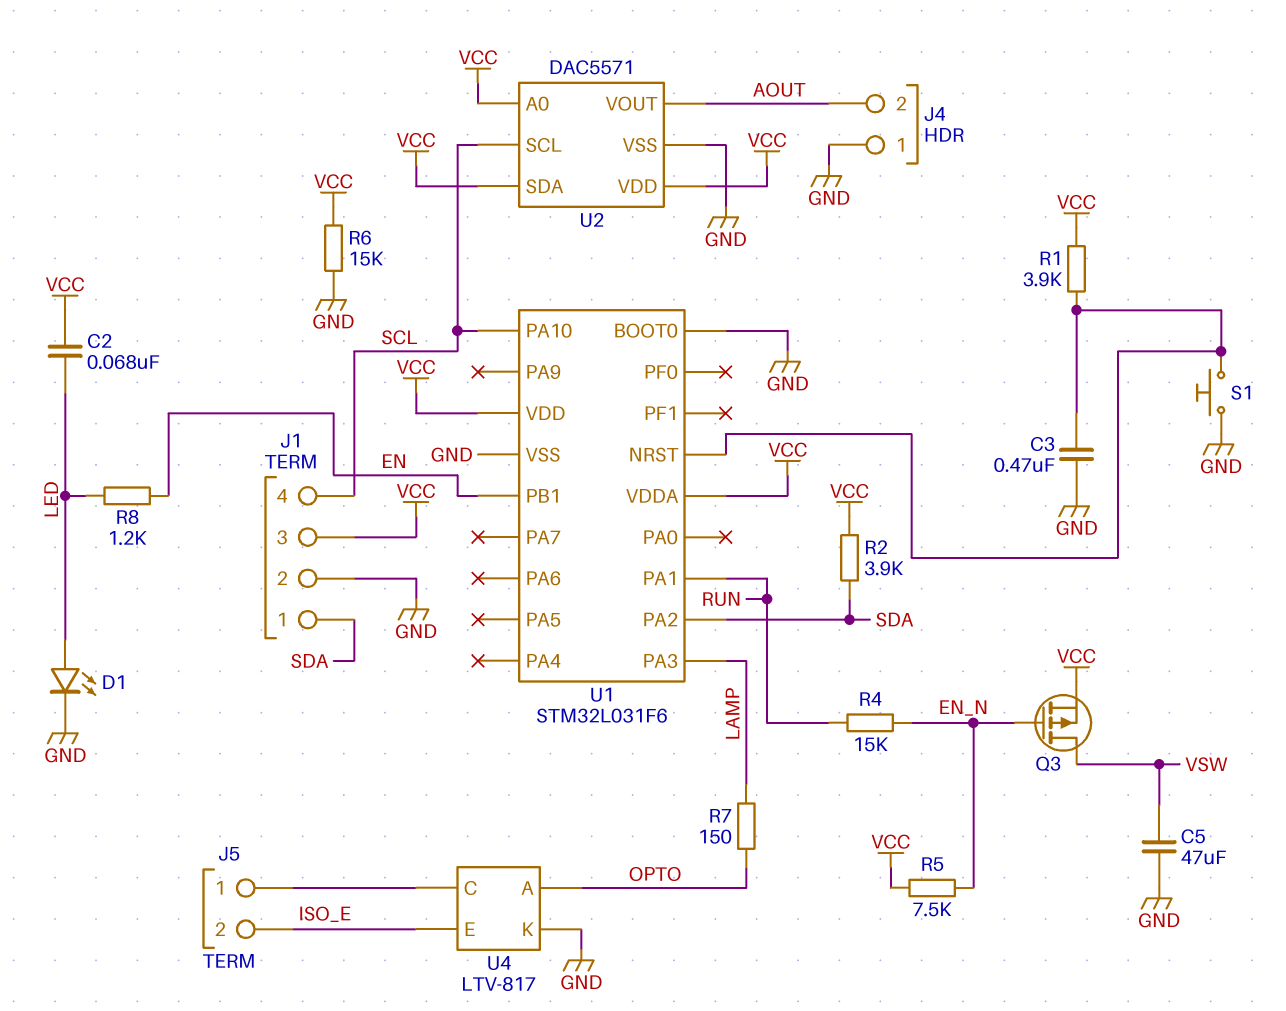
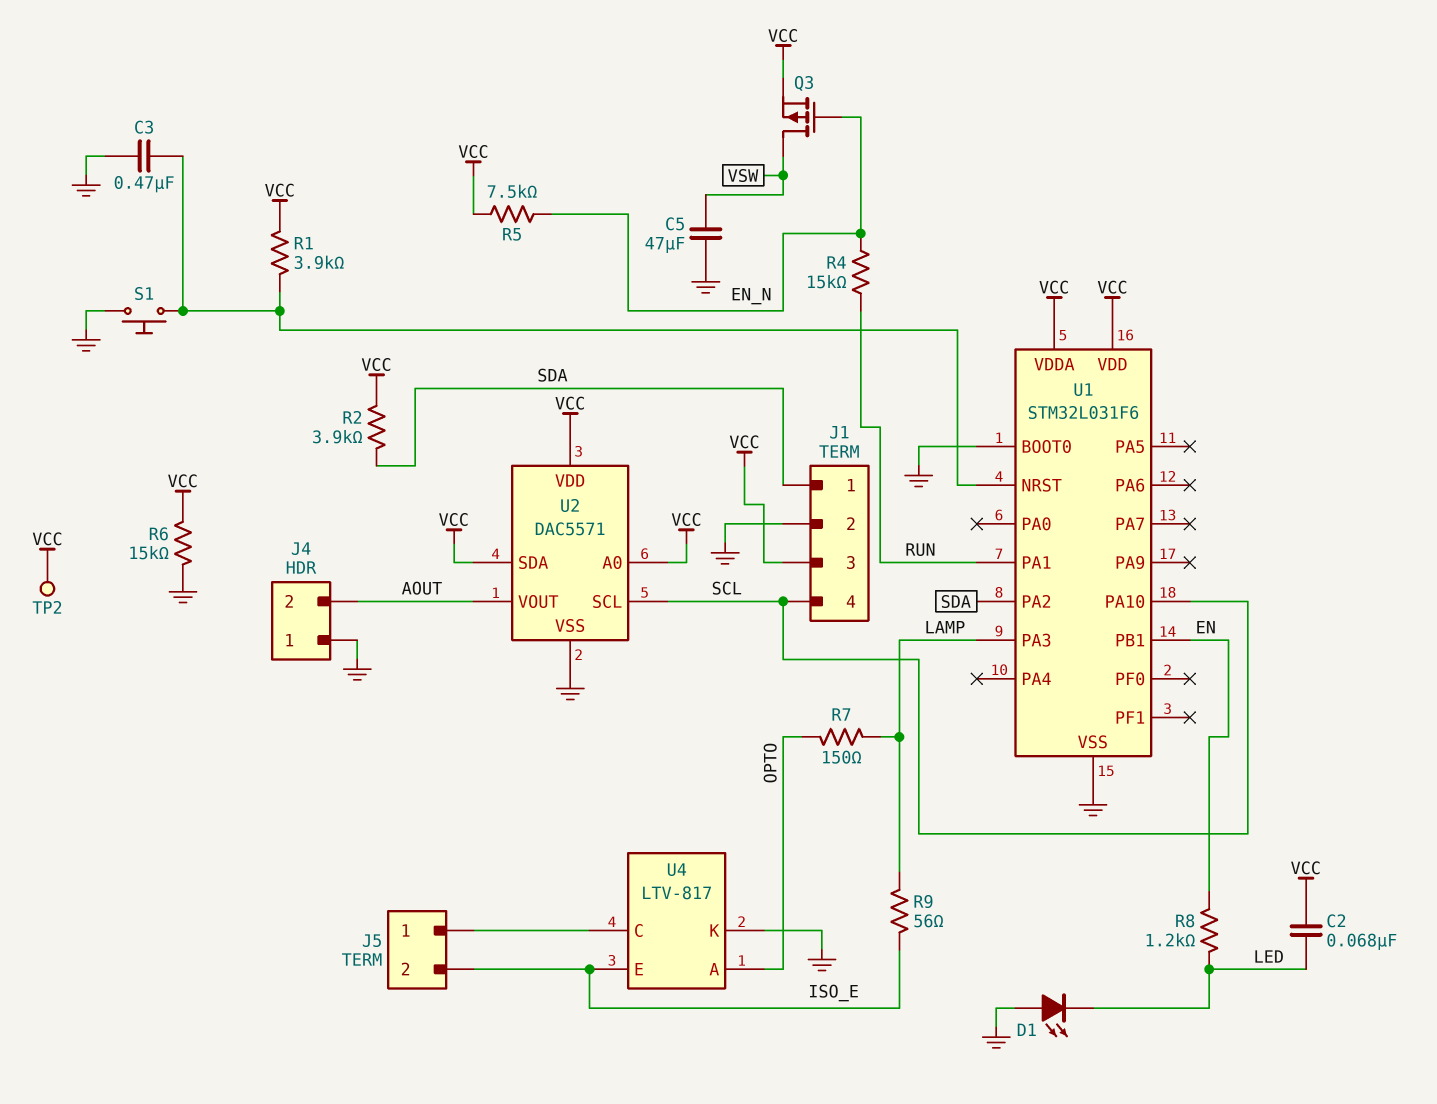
D1: LED (A LED, K GND) -> LED (A GND, K LED)
R9: none -> 56 (ISO_E, LAMP)
TP2: none -> test point (VCC)

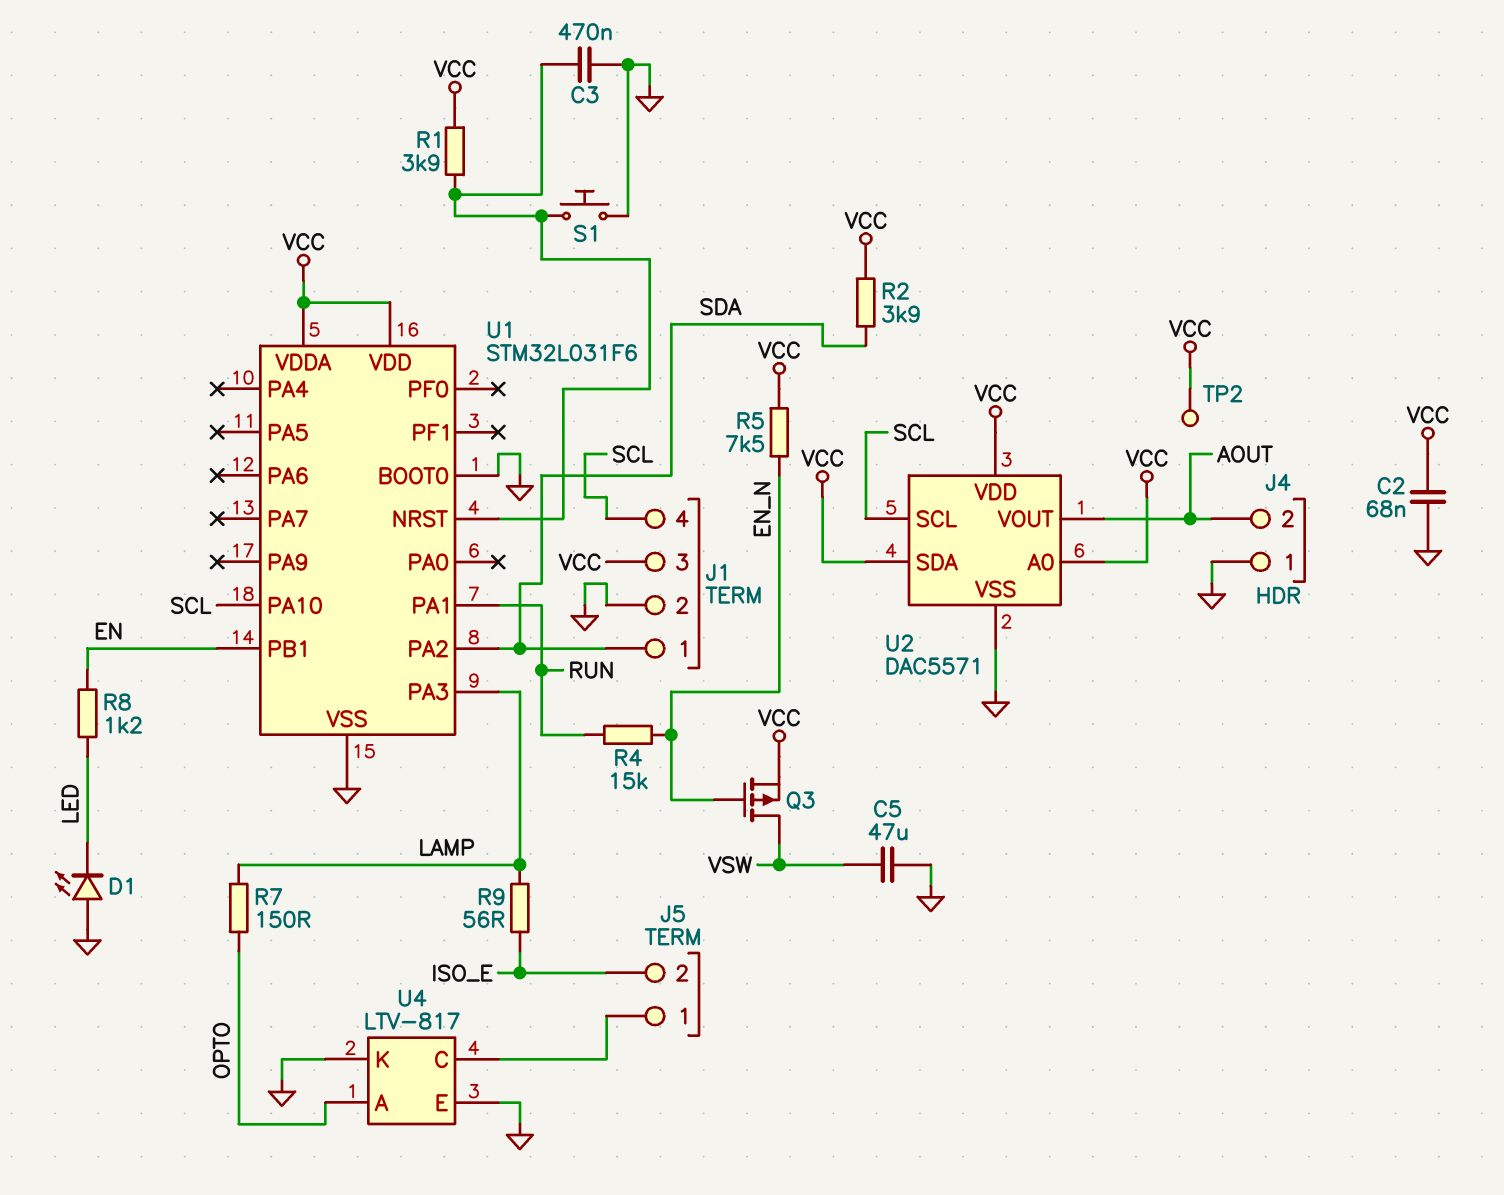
C2: 68nF (LED, VCC) -> 68nF (GND, VCC)
R6: 15k (GND, VCC) -> none
U4 pin E: ISO_E -> GND

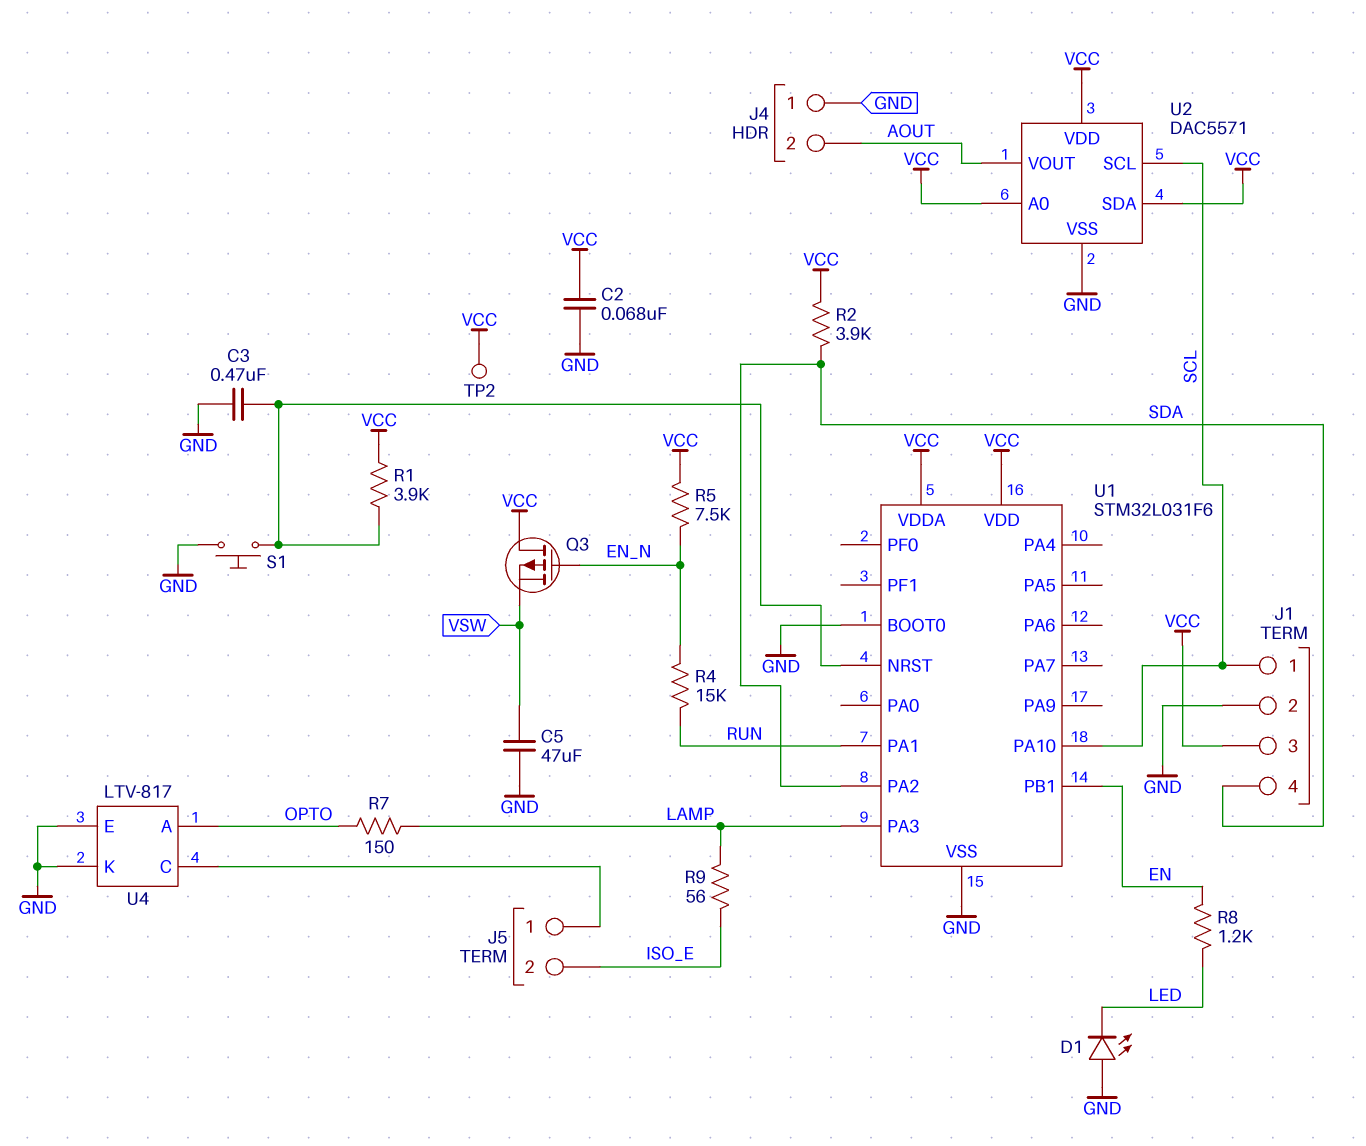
J1 pin 1: SDA -> SCL
J1 pin 4: SCL -> SDA
Q3: PMOS (G EN_N, D VSW, S VCC) -> PMOS (G EN_N, D VCC, S VSW)

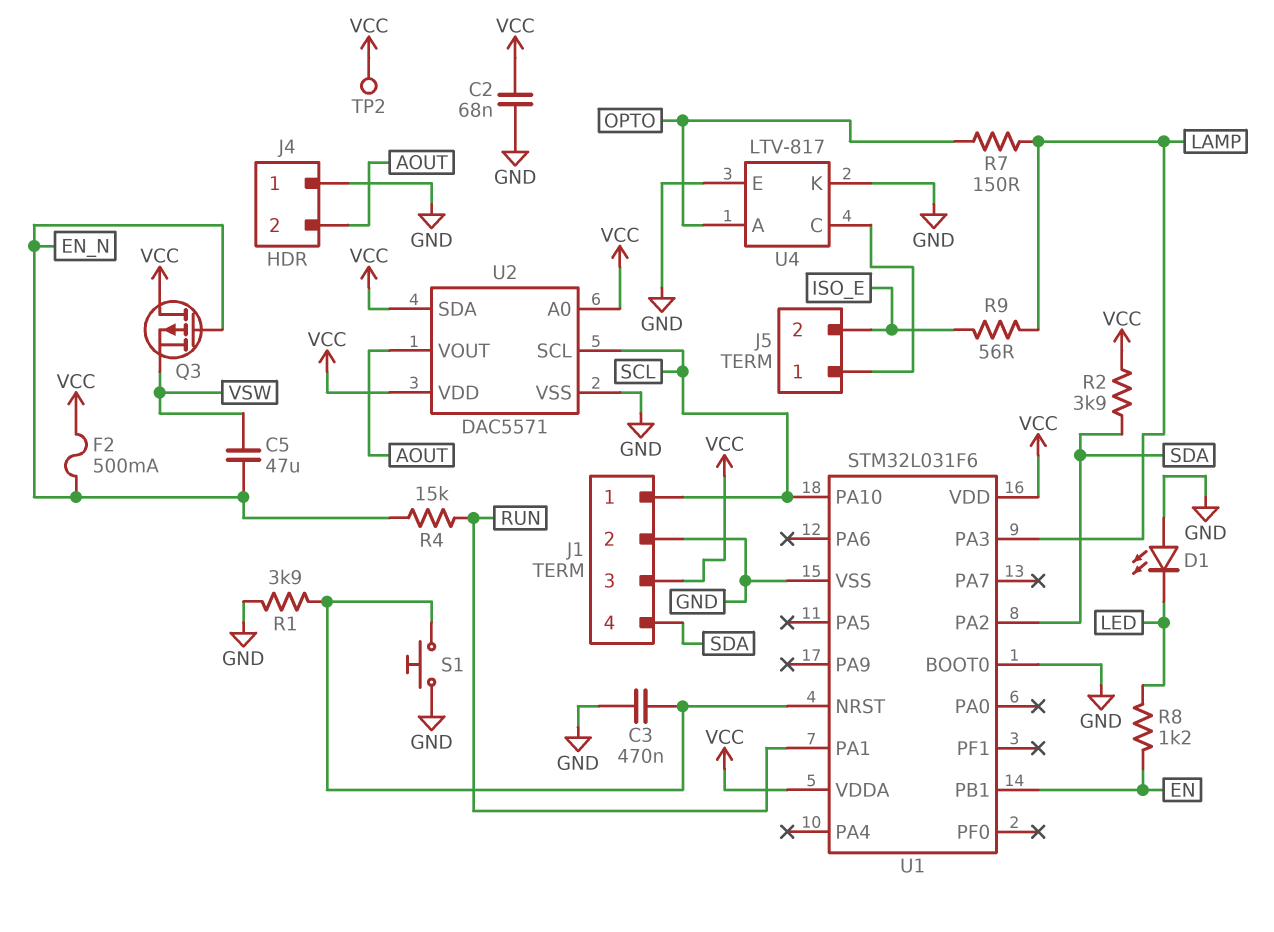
C5: 47uF (GND, VSW) -> 47uF (EN_N, VSW)
F2: none -> 500mA (EN_N, VCC)
R1: 3.9k (U1/NRST, VCC) -> 3.9k (GND, U1/NRST)
R5: 7.5k (EN_N, VCC) -> none

